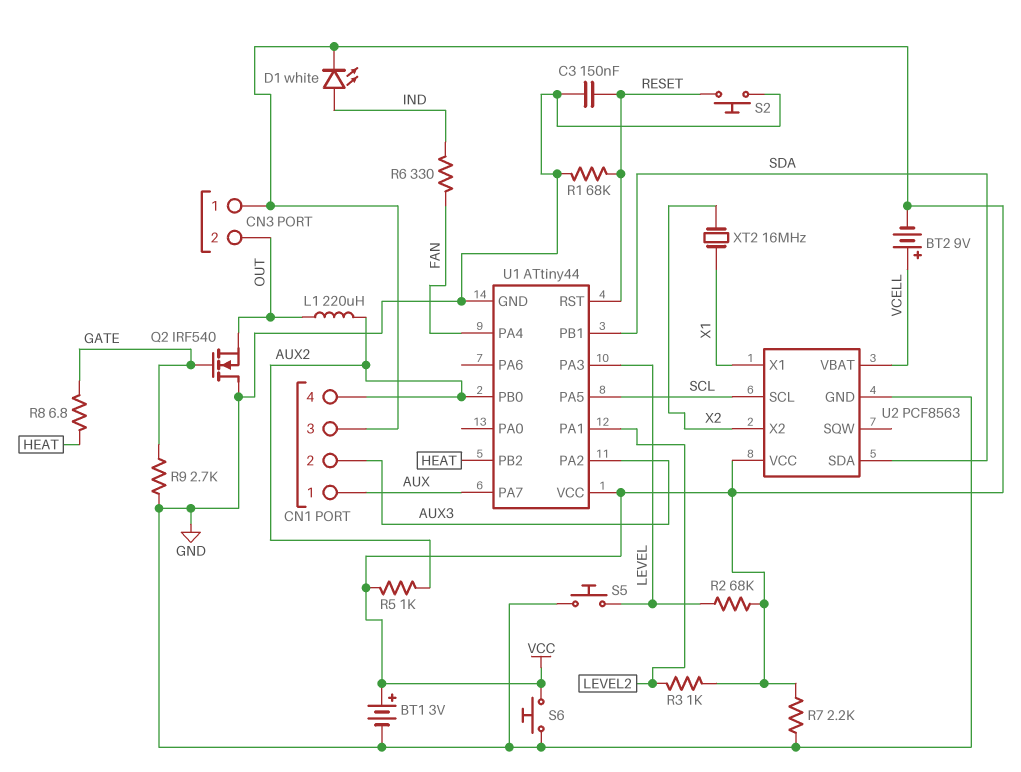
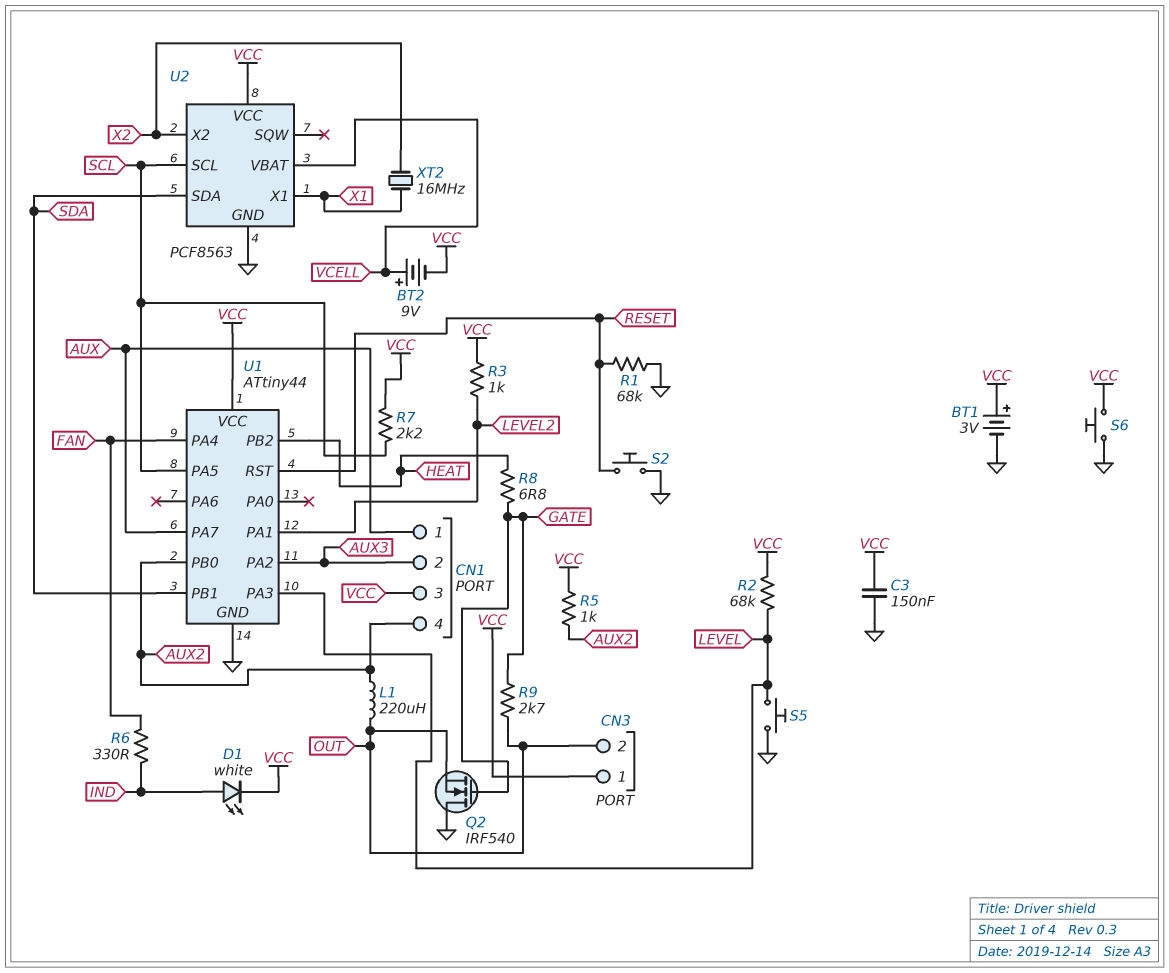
C3: 150nF (GND, RESET) -> 150nF (GND, VCC)
R7: 2.2k (GND, VCC) -> 2.2k (SCL, VCC)
R9: 2.7k (GATE, GND) -> 2.7k (GATE, OUT)

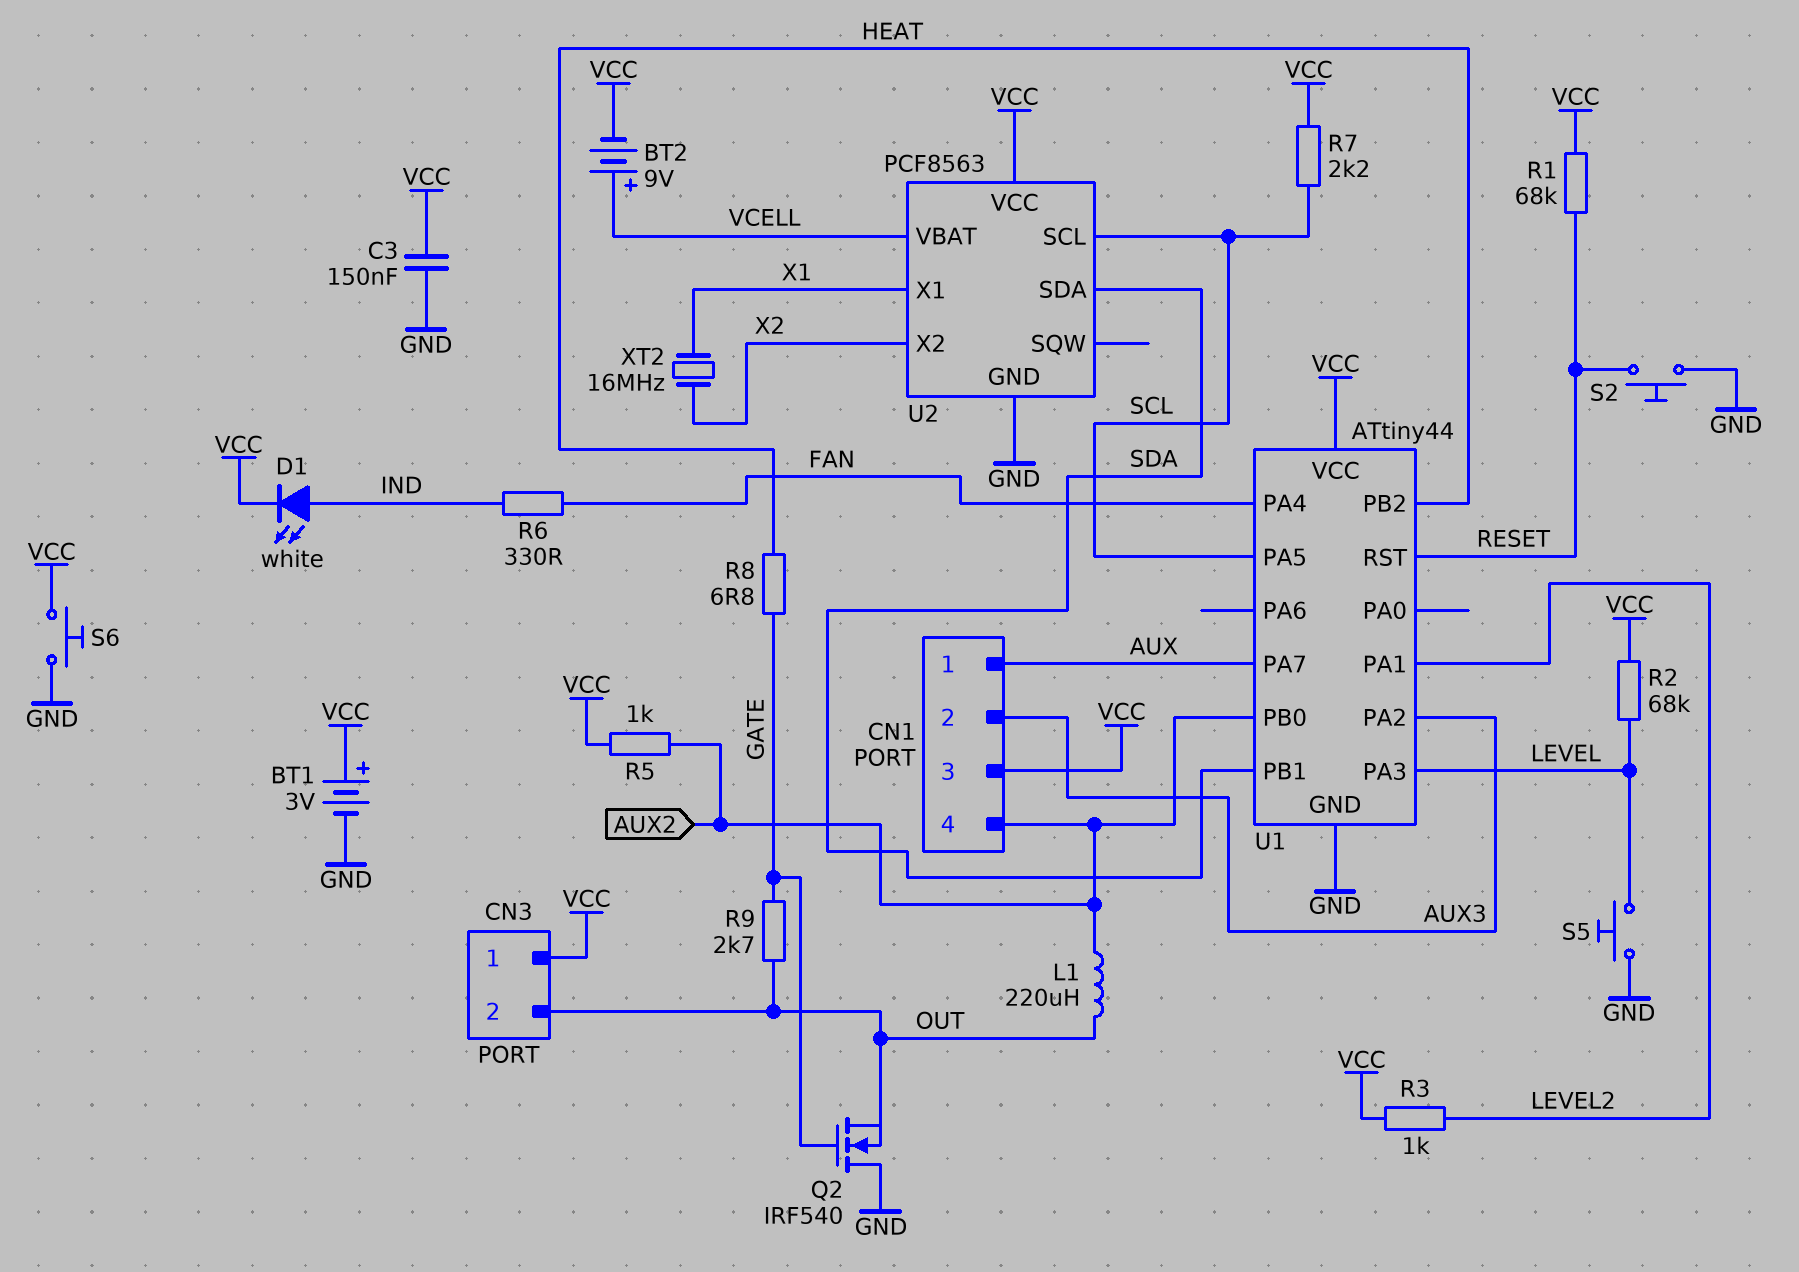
R1: 68k (GND, RESET) -> 68k (RESET, VCC)

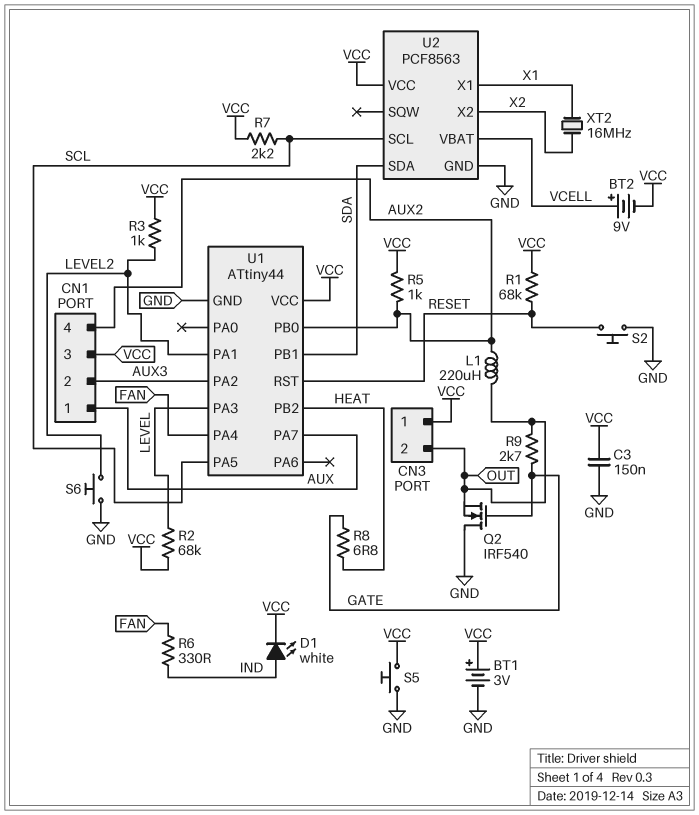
S5: button (GND, LEVEL) -> button (GND, VCC)
S6: button (GND, VCC) -> button (GND, LEVEL2)

